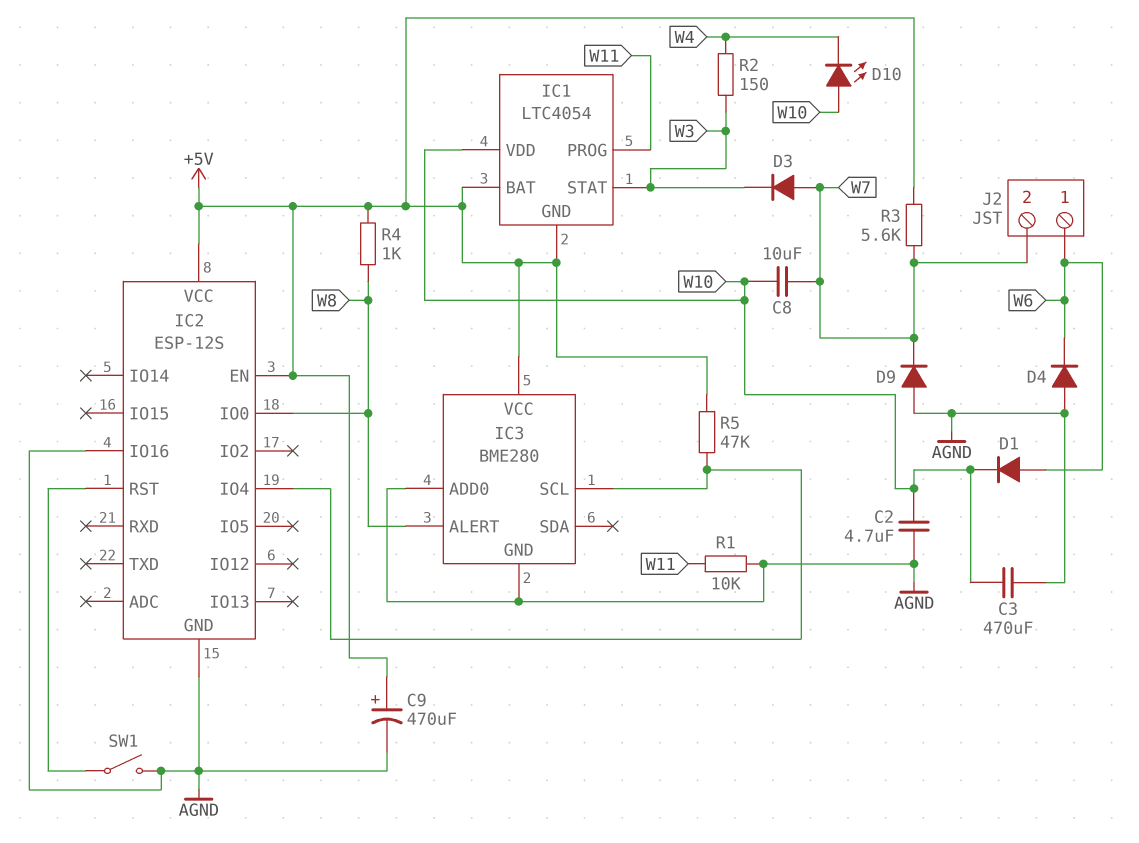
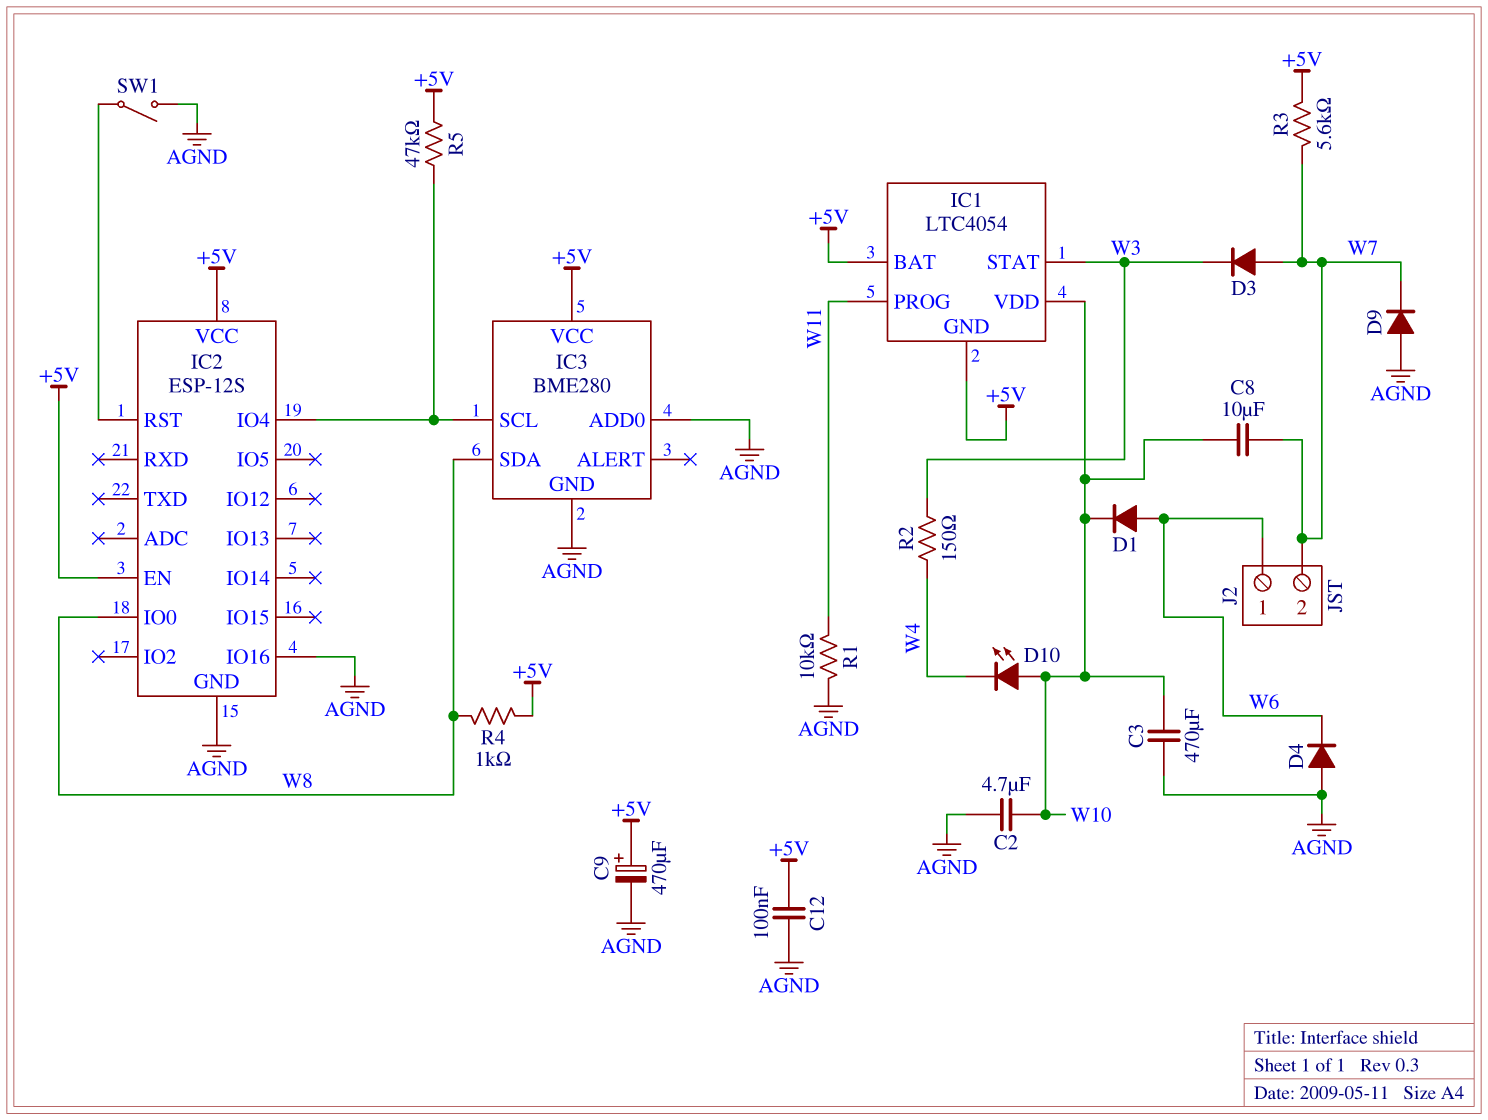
C12: none -> 100nF (+5V, AGND)
IC3 pin ALERT: W8 -> none
IC3 pin SDA: none -> W8

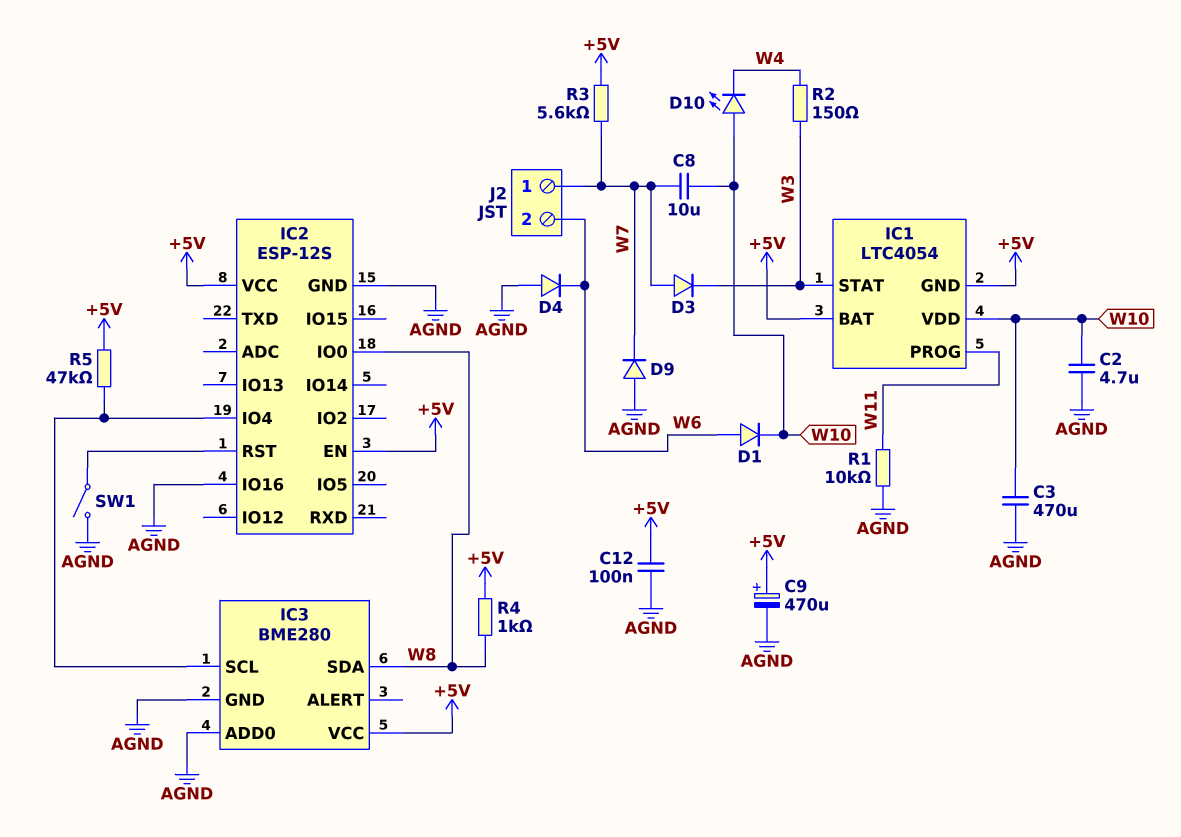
J2 pin 1: W6 -> W7
J2 pin 2: W7 -> W6

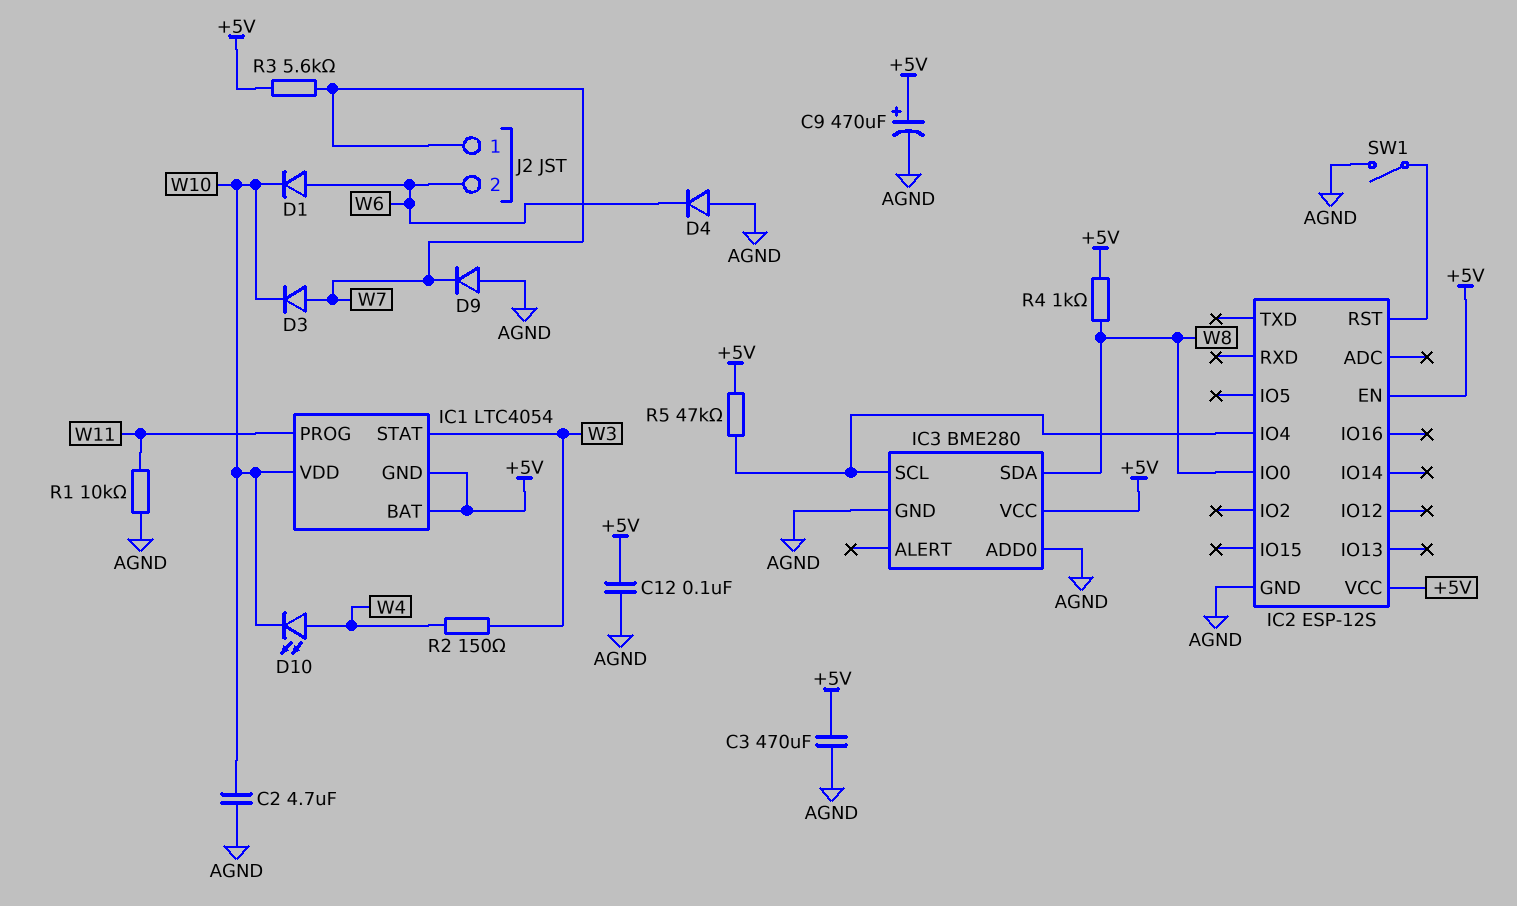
C3: 470uF (AGND, W10) -> 470uF (+5V, AGND)
C8: 10uF (W7, W10) -> none
D3: diode (A W7, K W3) -> diode (A W7, K W10)
D10: LED (A W10, K W4) -> LED (A W4, K W10)
IC2 pin IO16: AGND -> none

